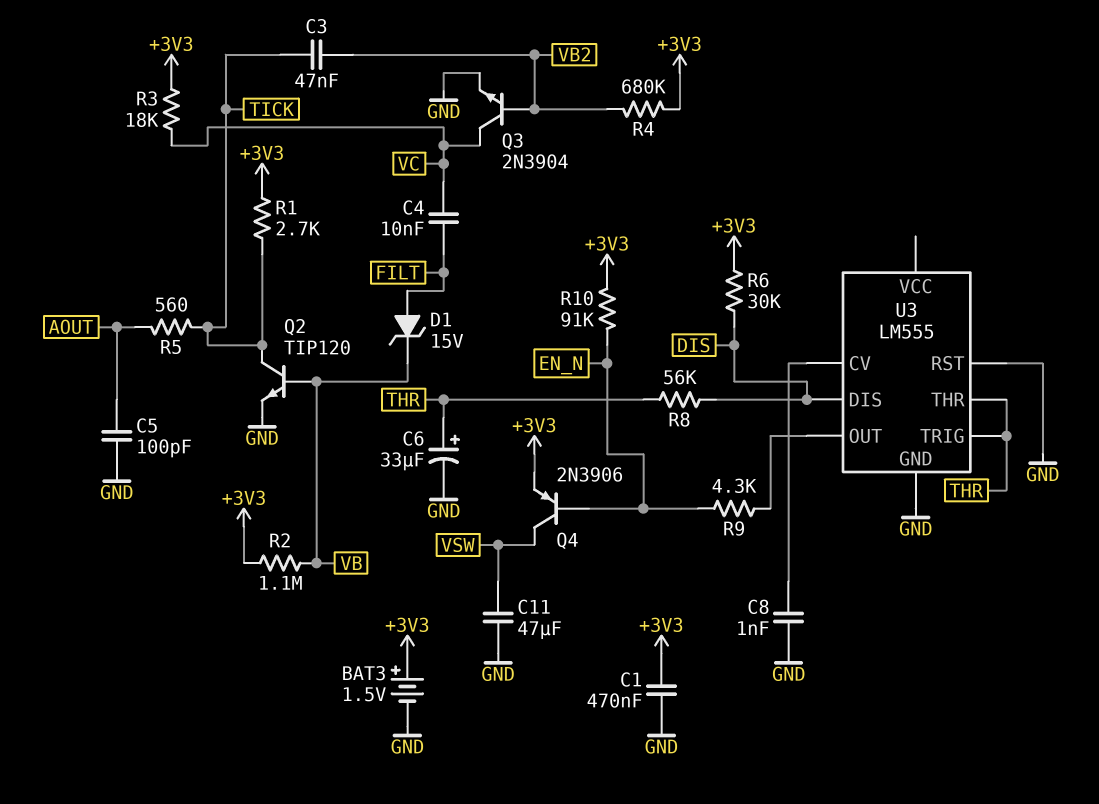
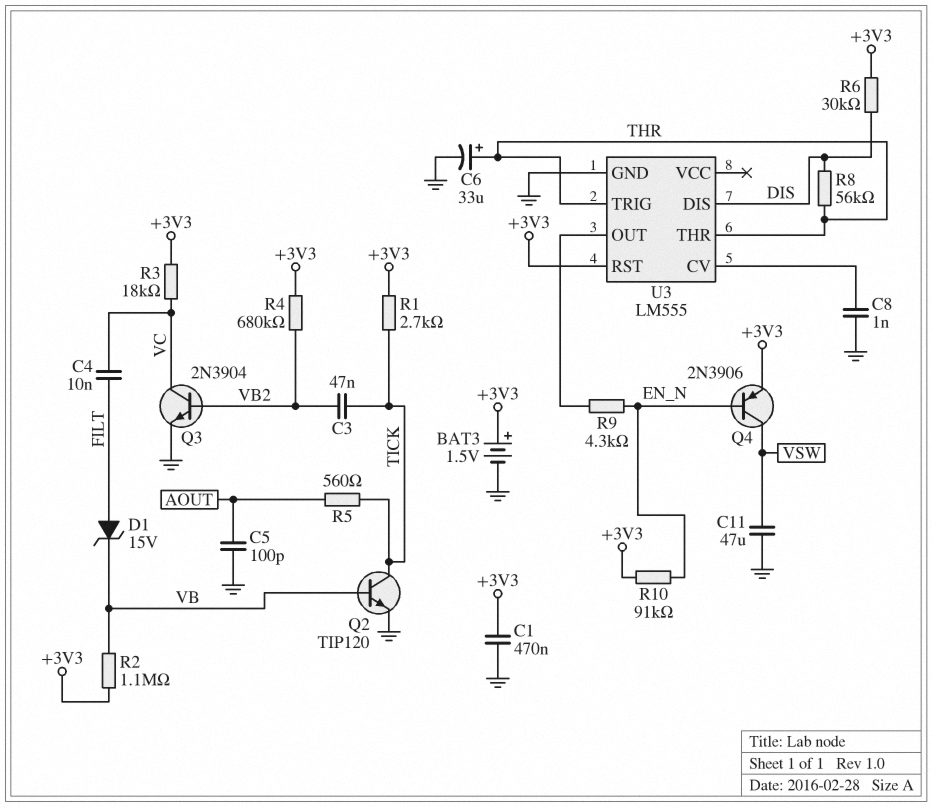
U3 pin RST: GND -> +3V3

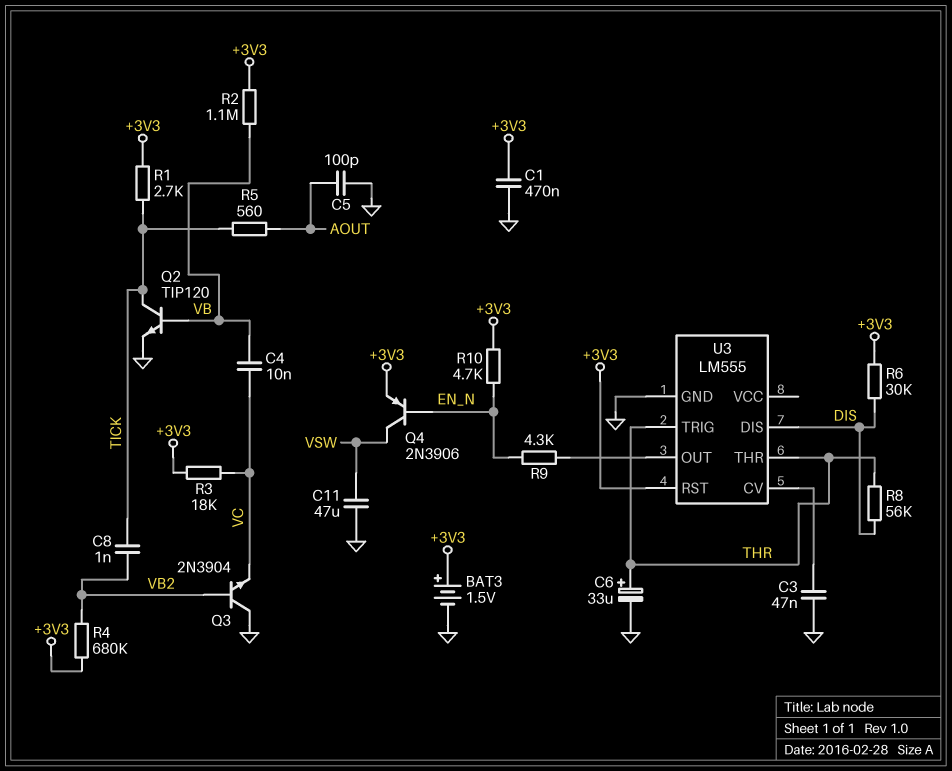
C3: 47nF (TICK, VB2) -> 47nF (GND, U3/CV)
C4: 10nF (FILT, VC) -> 10nF (VB, VC)
C8: 1nF (GND, U3/CV) -> 1nF (TICK, VB2)
D1: zener 15V (A FILT, K VB) -> none
Q3: NPN 2N3904 (B VB2, C VC, E GND) -> NPN 2N3904 (B VB2, C GND, E VC)
R10: 91k (+3V3, EN_N) -> 4.7k (+3V3, EN_N)

